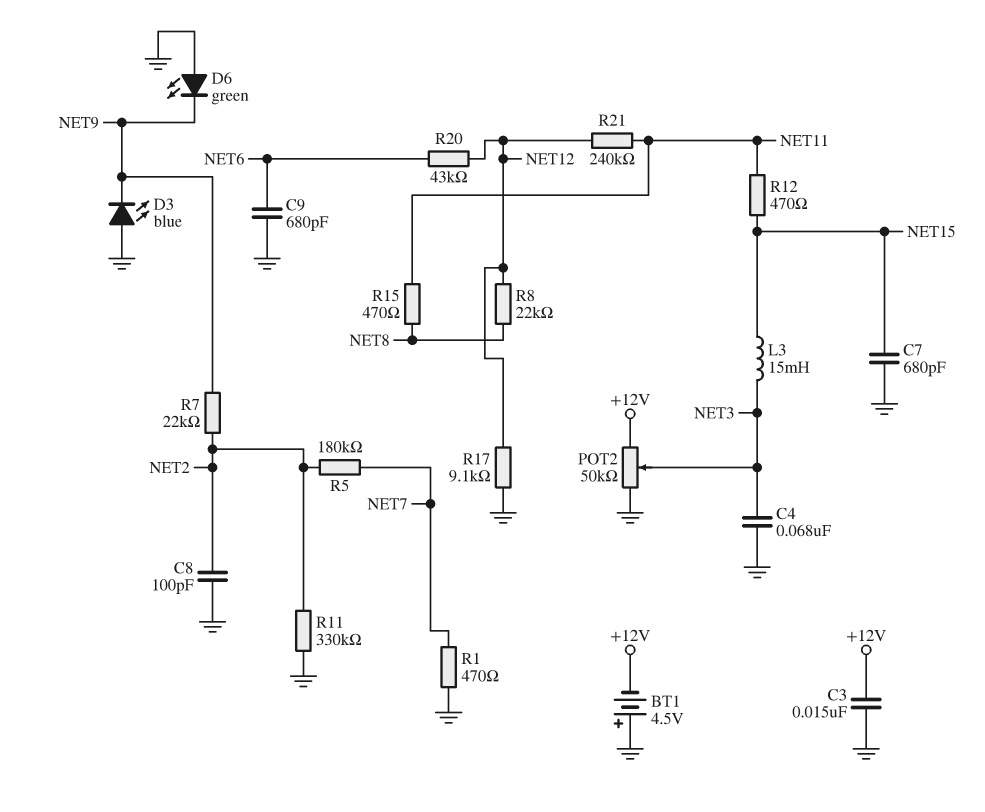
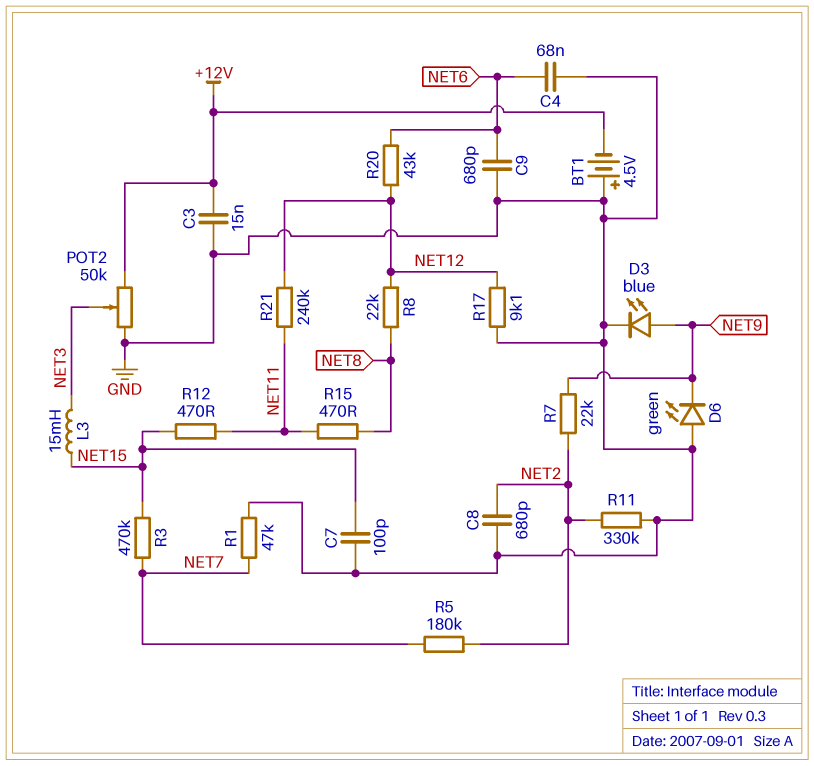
C4: 68nF (GND, NET3) -> 68nF (GND, NET6)
C7: 680pF (GND, NET15) -> 100pF (GND, NET15)
C8: 100pF (GND, NET2) -> 680pF (GND, NET2)
D3: LED blue (A GND, K NET9) -> LED blue (A NET9, K GND)
R1: 470 (GND, NET7) -> 47k (GND, NET7)
R3: none -> 470k (NET7, NET15)

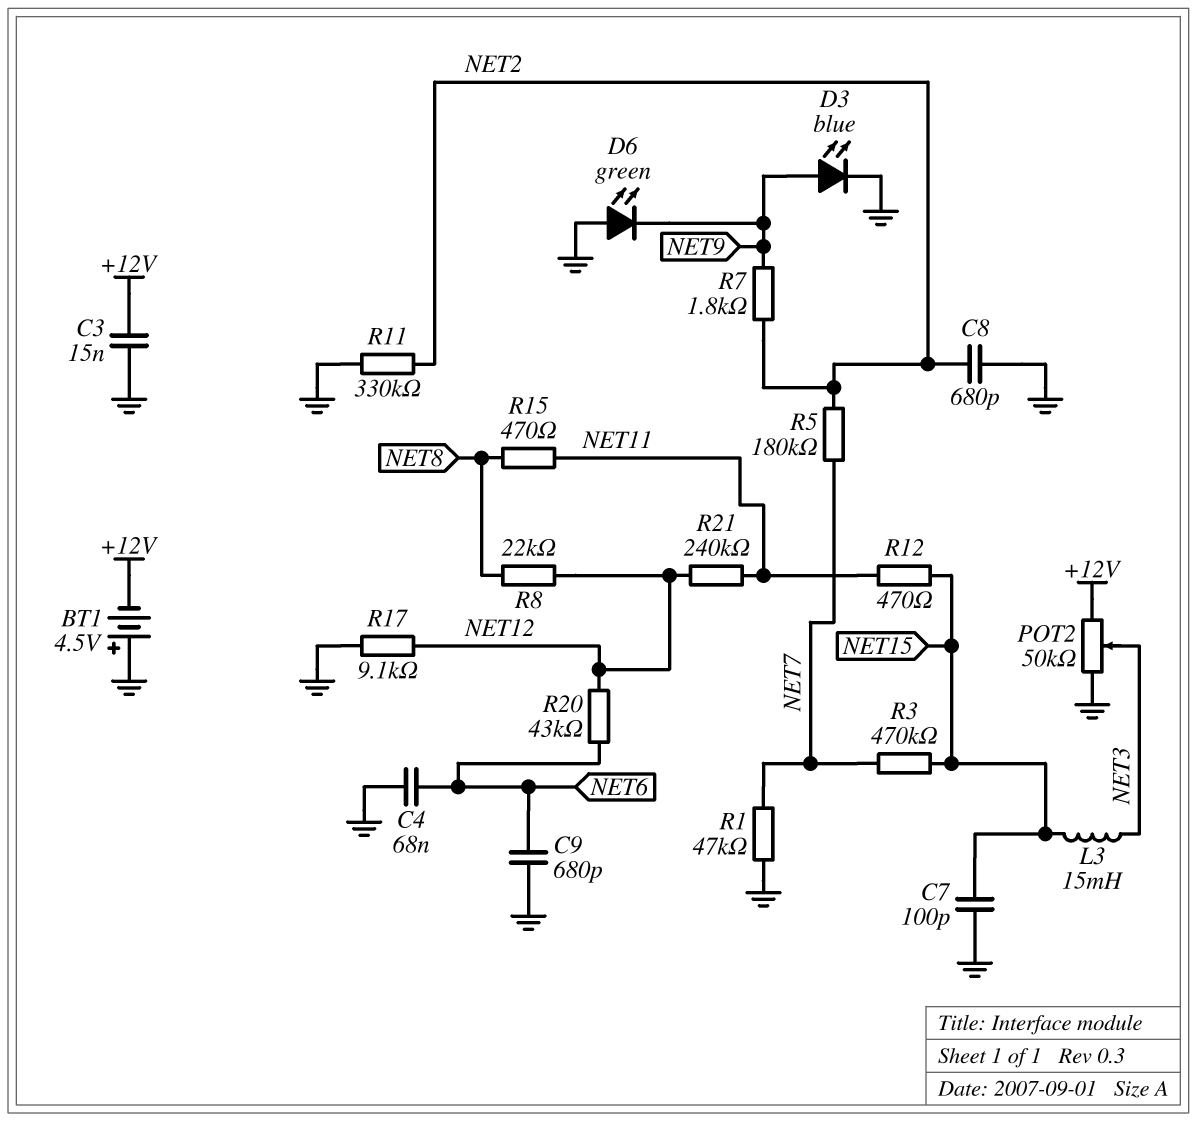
R7: 22k (NET2, NET9) -> 1.8k (NET2, NET9)

